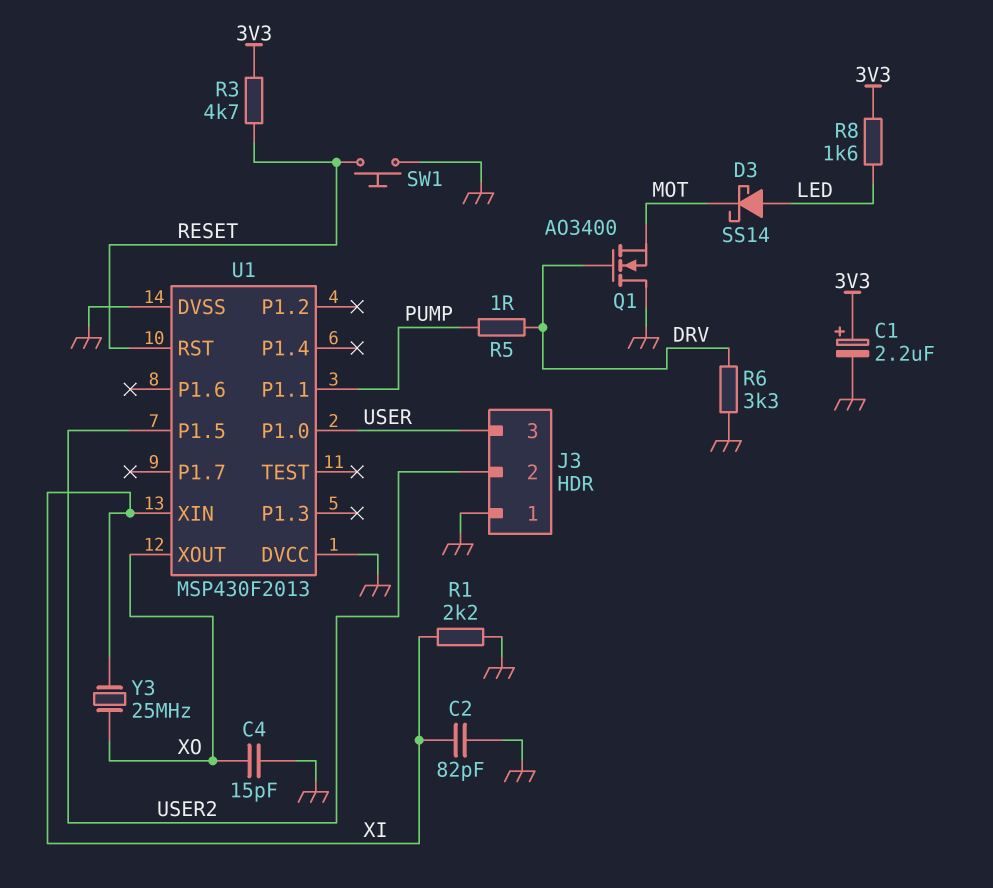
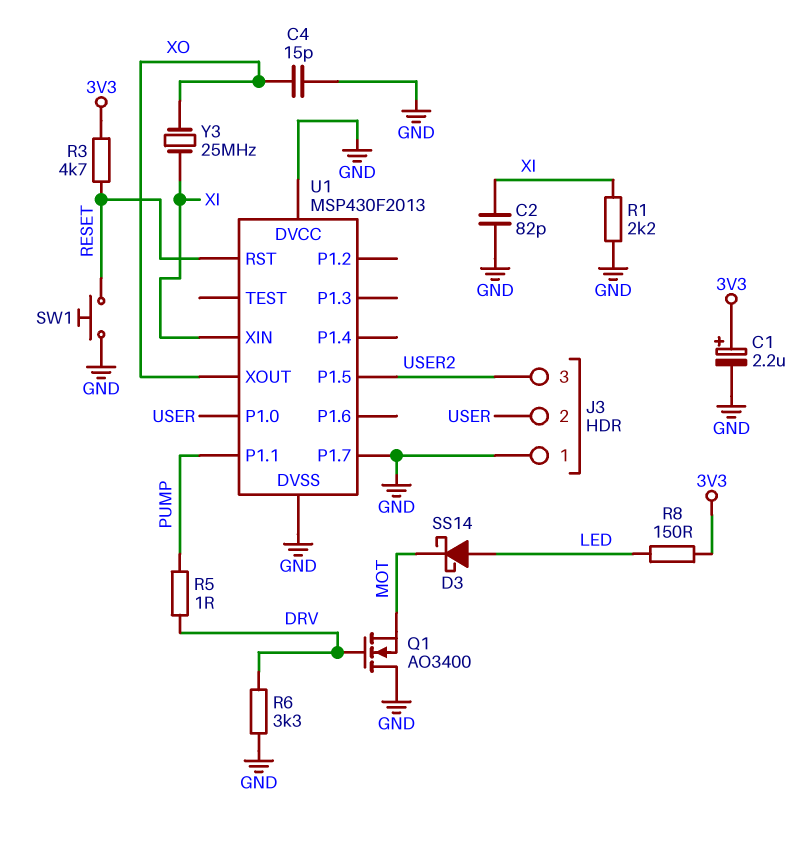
J3 pin 2: USER2 -> USER
J3 pin 3: USER -> USER2
R8: 1.6k (3V3, LED) -> 150 (3V3, LED)
U1 pin P1.7: none -> GND

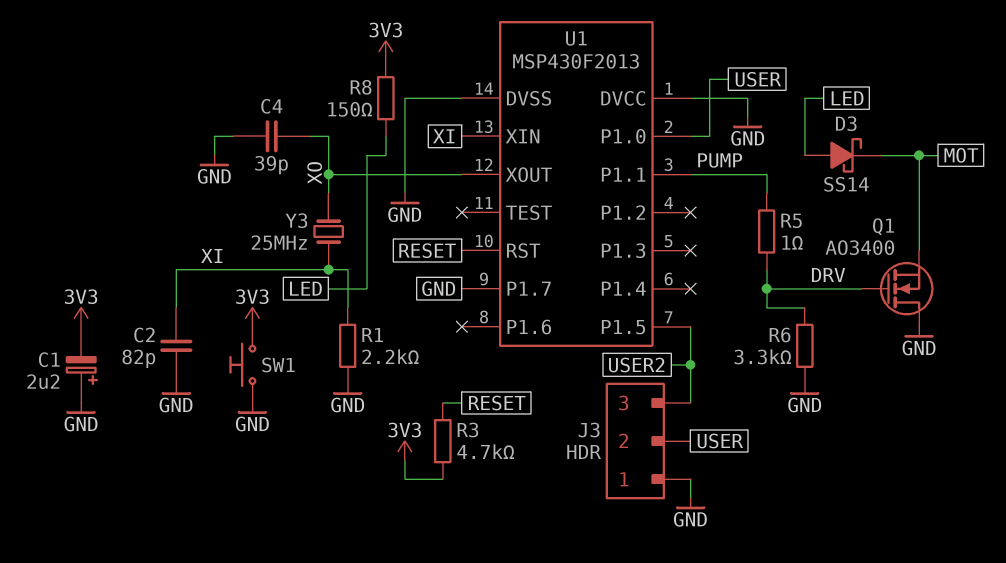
C1: 2.2uF (plus 3V3, minus GND) -> 2.2uF (plus GND, minus 3V3)
C4: 15pF (GND, XO) -> 39pF (GND, XO)
SW1: button (GND, RESET) -> button (3V3, GND)

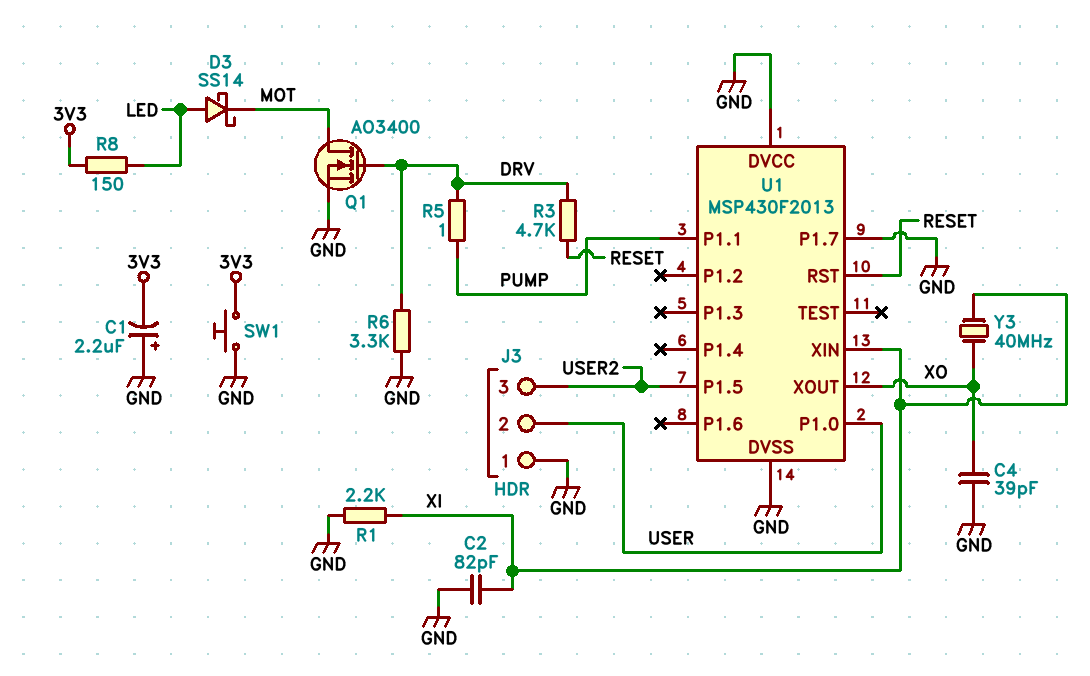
Q1: NMOS AO3400 (G DRV, D GND, S MOT) -> NMOS AO3400 (G DRV, D MOT, S GND)
R3: 4.7k (3V3, RESET) -> 4.7k (DRV, RESET)
Y3: 25MHz (XI, XO) -> 40MHz (XI, XO)

